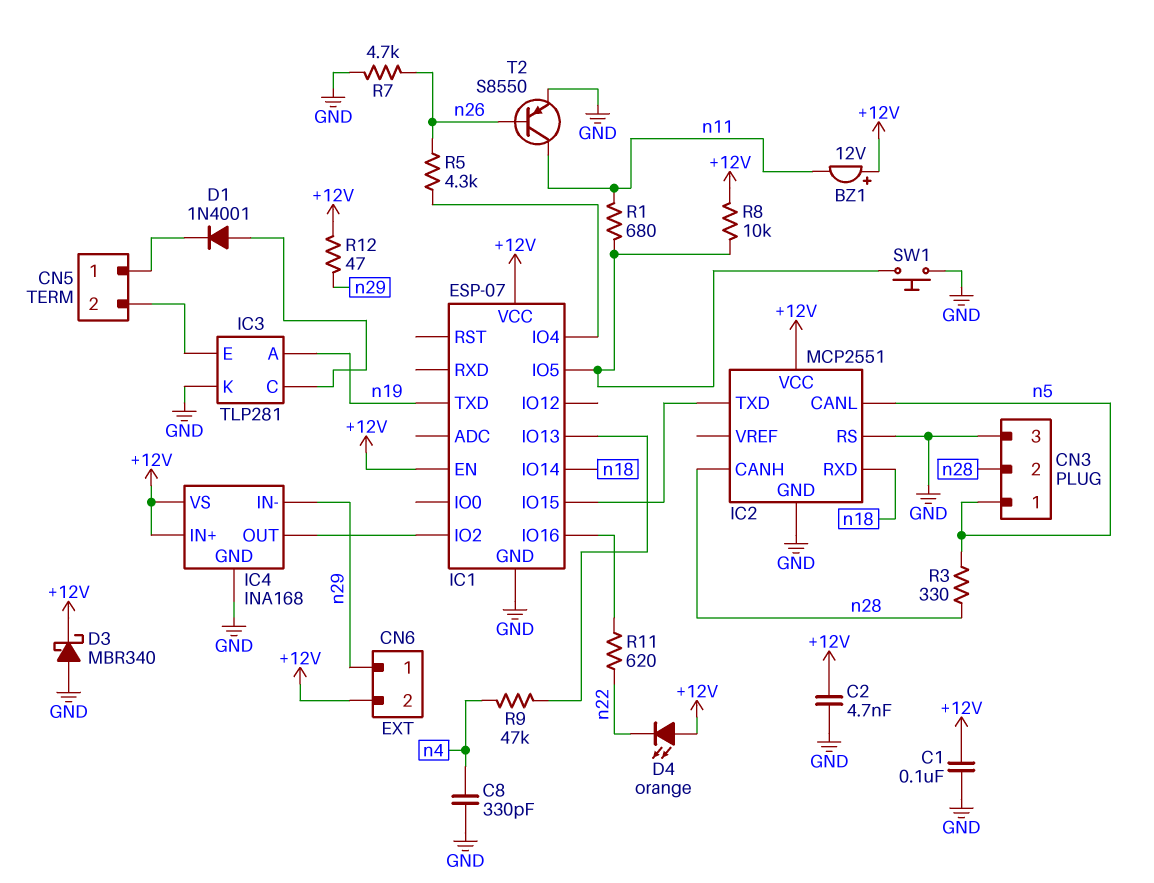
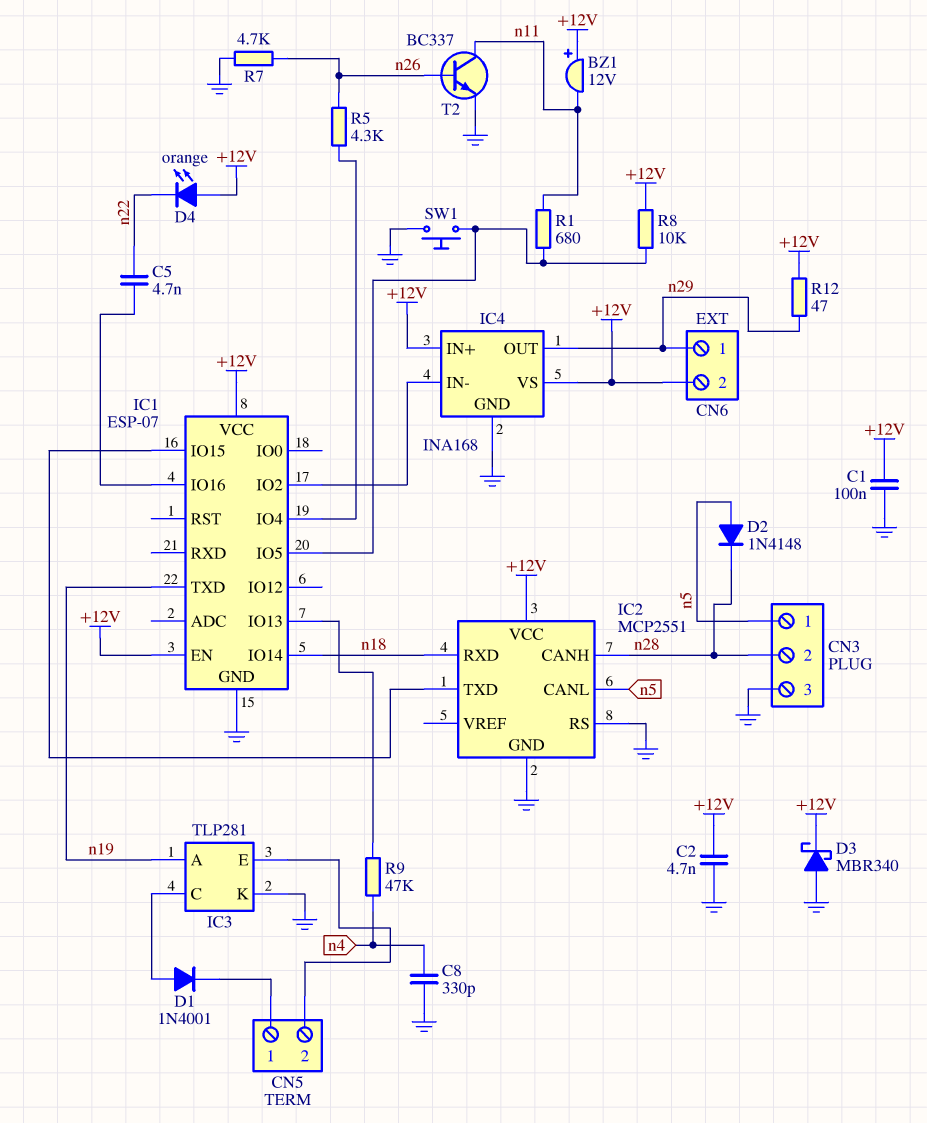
C5: none -> 4.7nF (IC1/IO16, n22)
D2: none -> diode 1N4148 (A n5, K n28)
IC4 pin IN-: n29 -> IC1/IO2
IC4 pin OUT: IC1/IO2 -> n29
R3: 330 (n5, n28) -> none
R11: 620 (IC1/IO16, n22) -> none
T2: PNP S8550 (B n26, C n11, E GND) -> NPN BC337 (B n26, C n11, E GND)

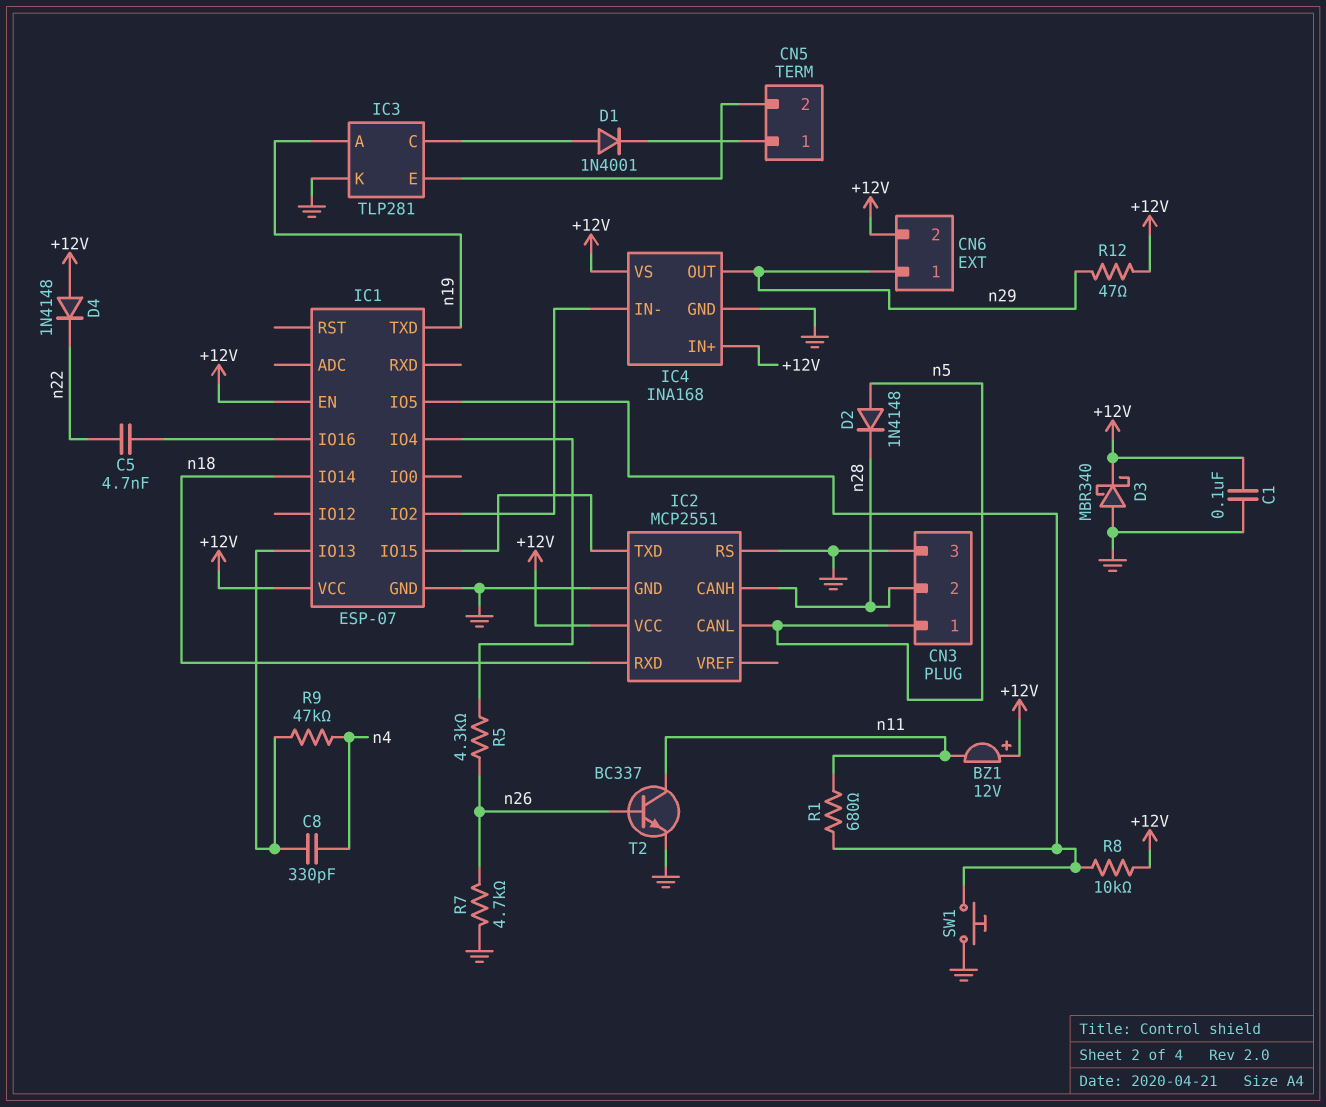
C2: 4.7nF (+12V, GND) -> none
C8: 330pF (GND, n4) -> 330pF (IC1/IO13, n4)
D4: LED orange (A +12V, K n22) -> diode 1N4148 (A +12V, K n22)

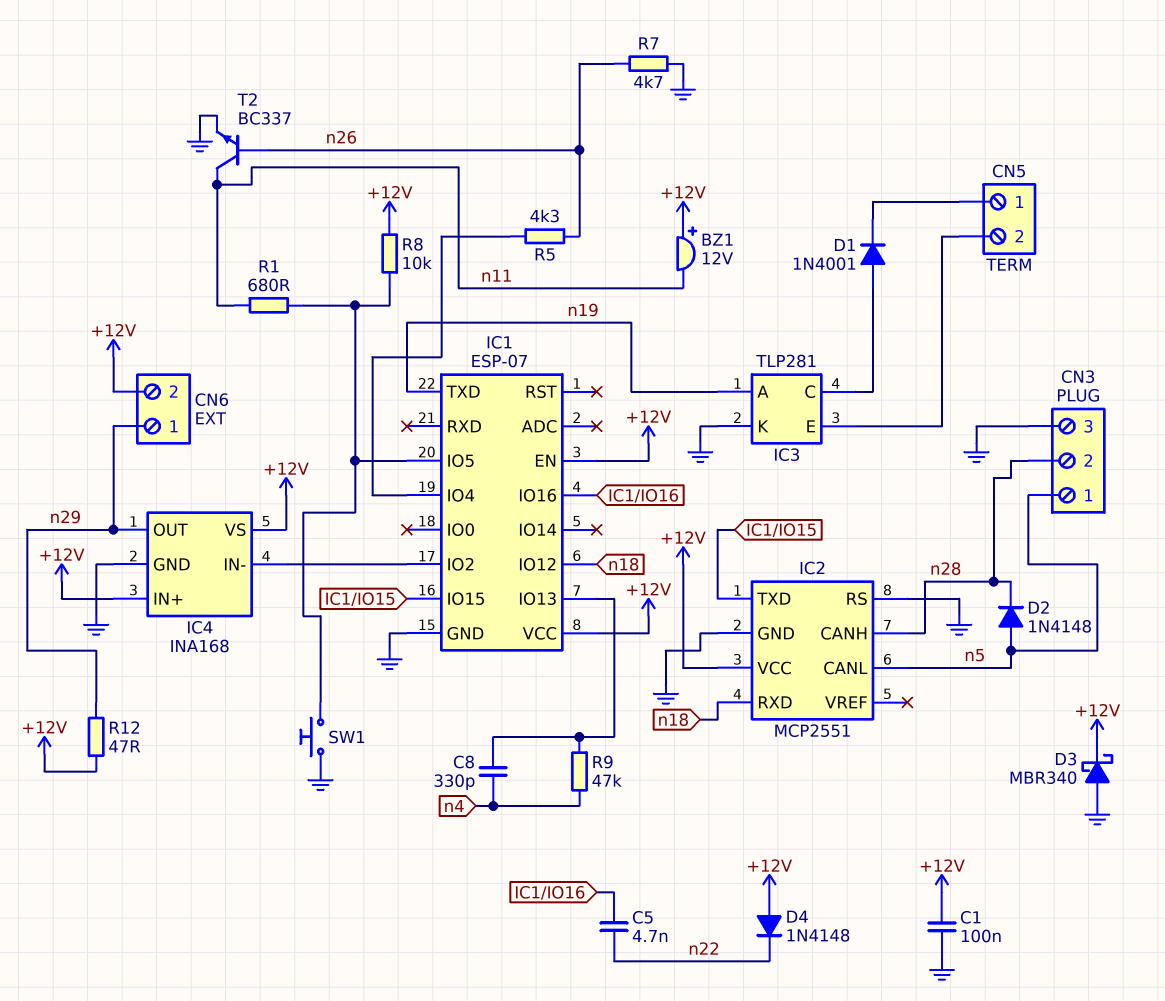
IC1 pin IO12: none -> n18
IC1 pin IO14: n18 -> none

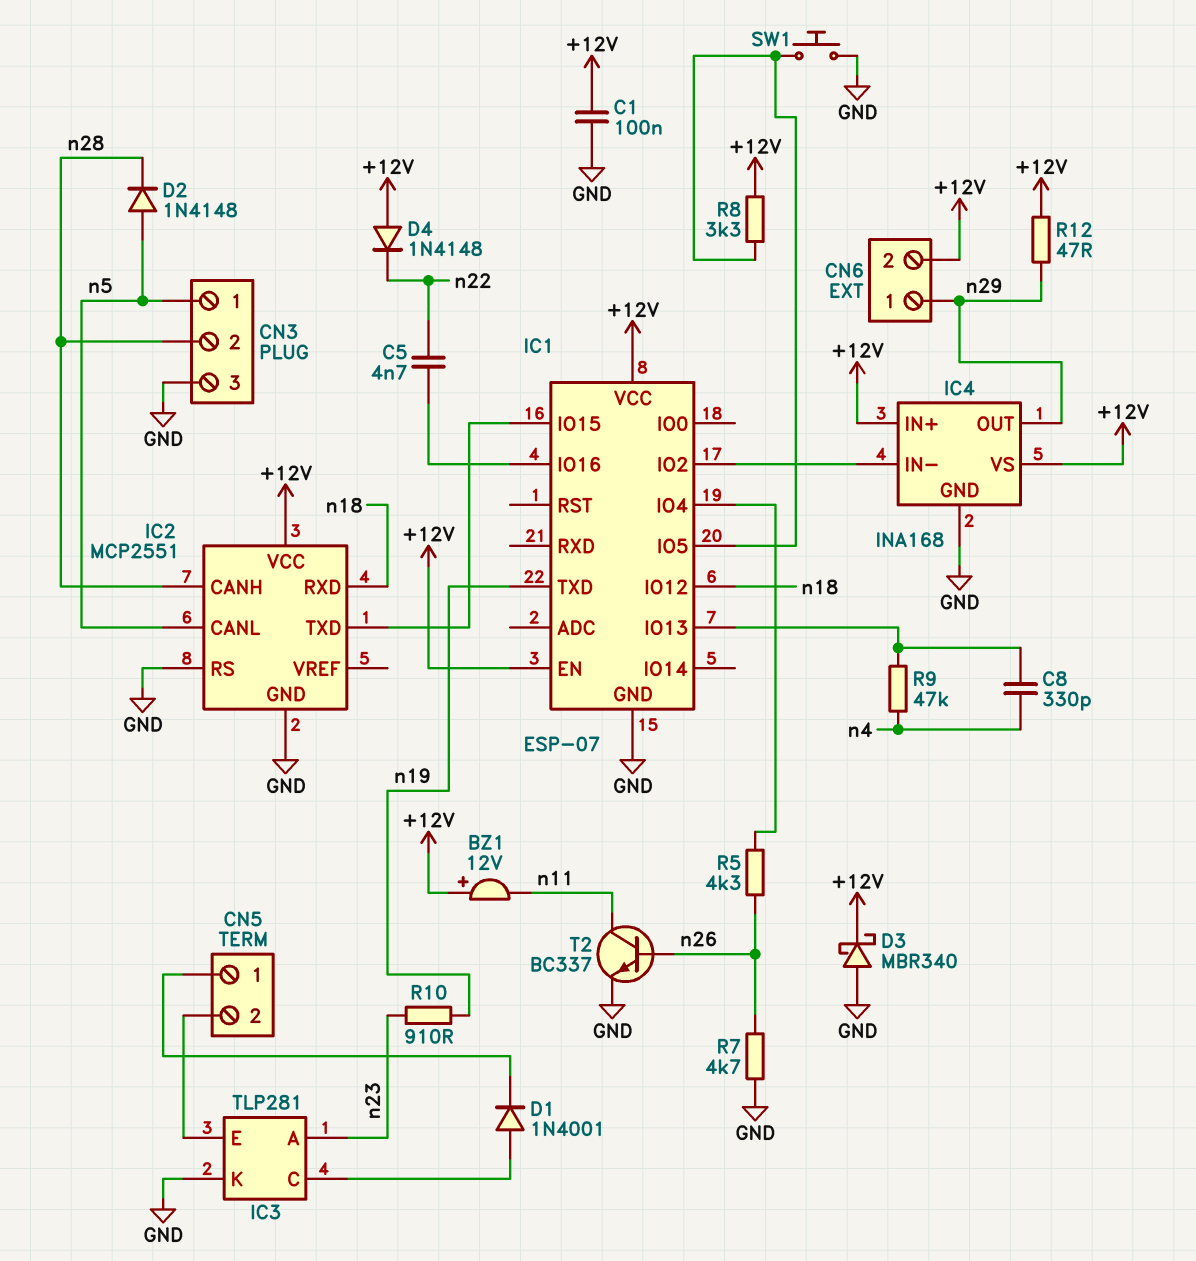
IC3 pin A: n19 -> n23
R1: 680 (IC1/IO5, n11) -> none
R8: 10k (+12V, IC1/IO5) -> 3.3k (+12V, IC1/IO5)
R10: none -> 910 (n19, n23)

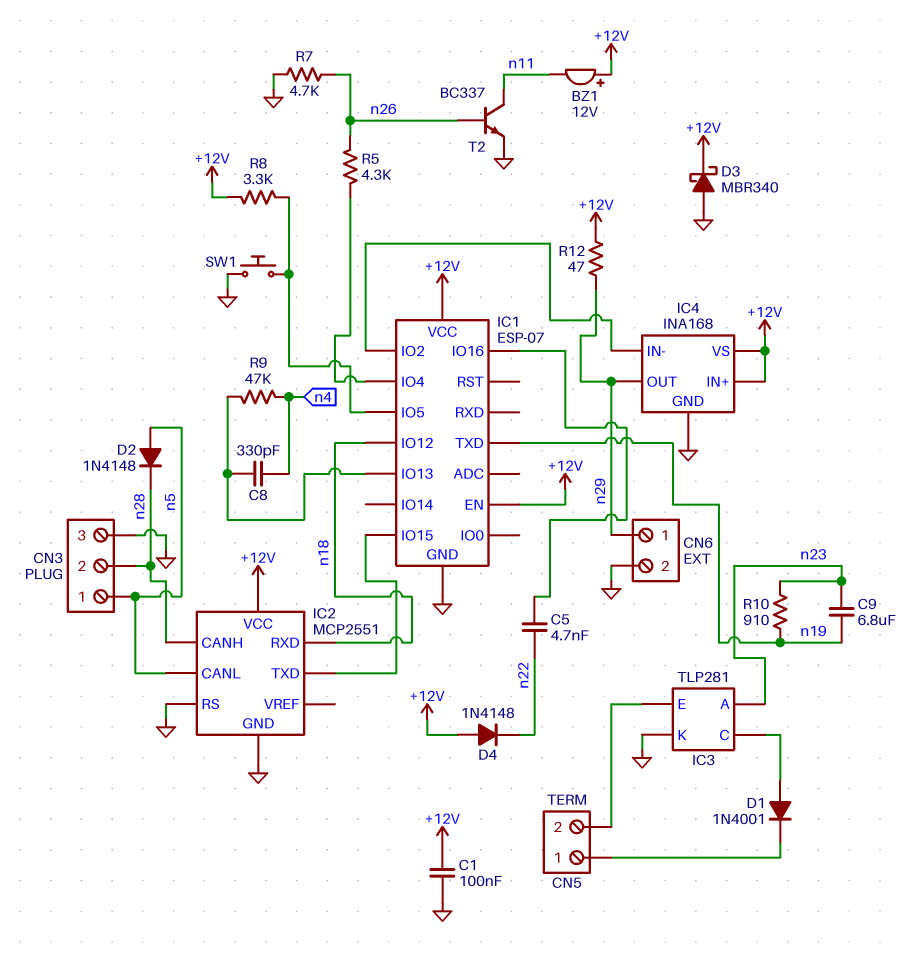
C9: none -> 6.8uF (n19, n23)
CN6 pin 2: +12V -> GND

